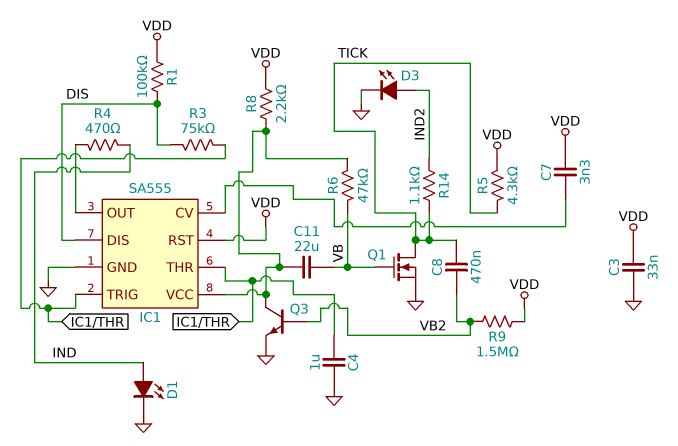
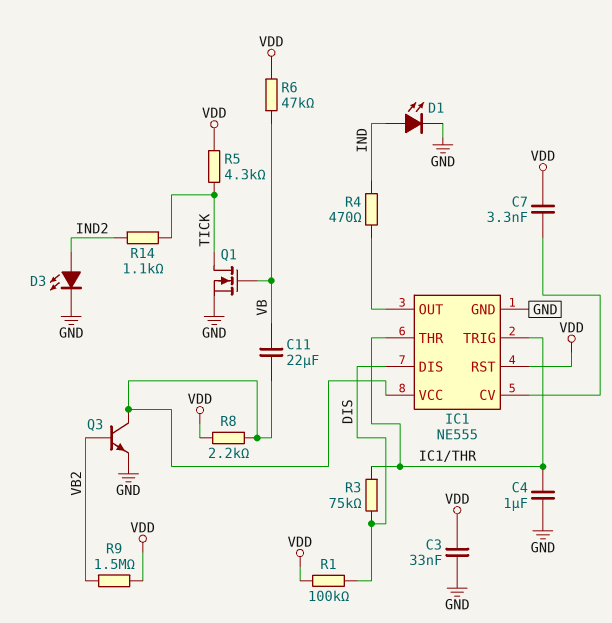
C8: 470nF (TICK, VB2) -> none
IC1: SA555 -> NE555
R6: 47k (IC1/VCC, VB) -> 47k (VB, VDD)

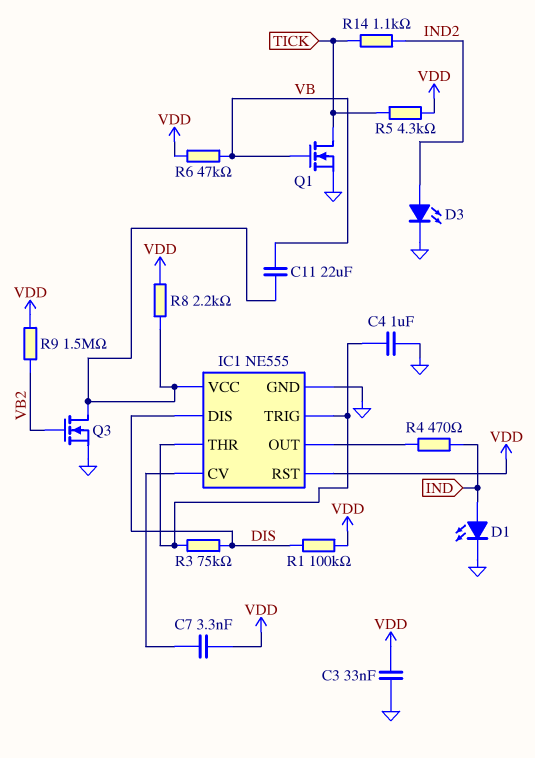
Q3: NPN (B VB2, C IC1/VCC, E GND) -> NMOS (G VB2, D IC1/VCC, S GND)

